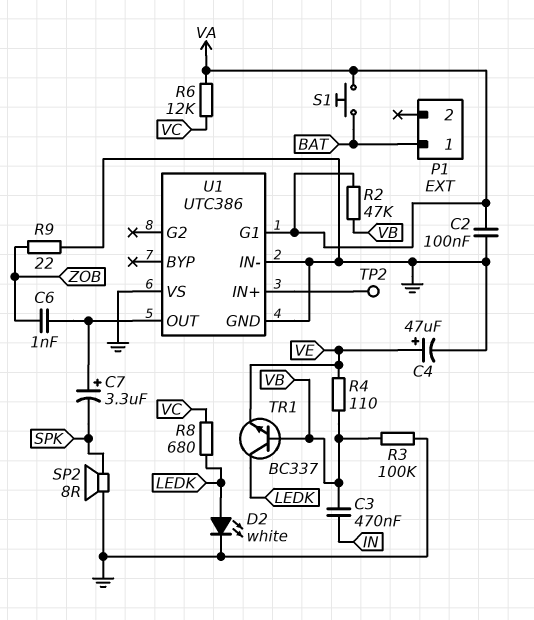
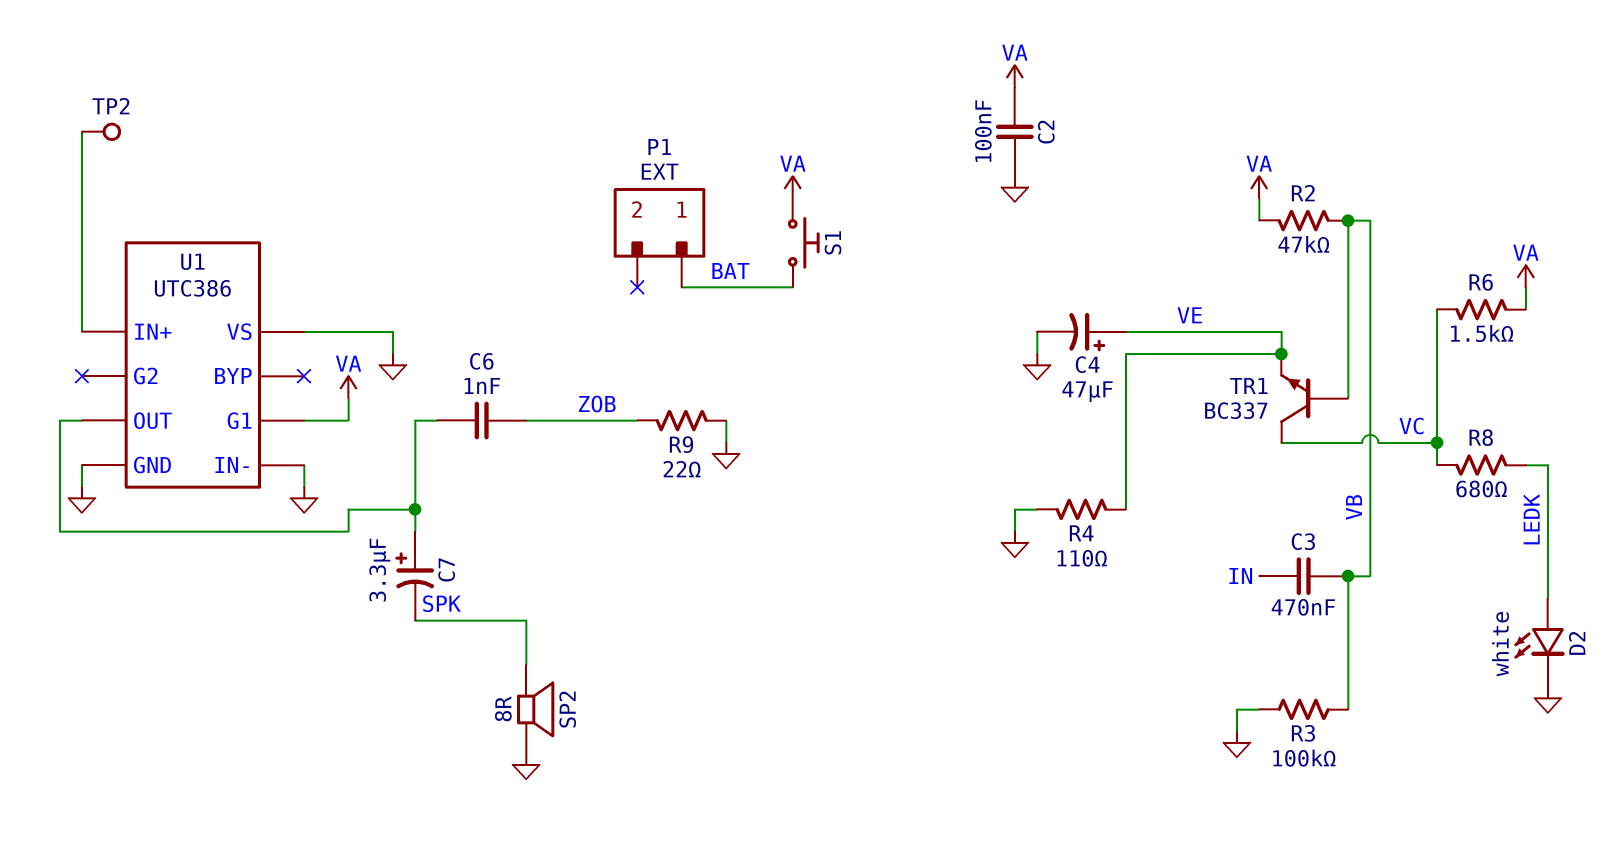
R4: 110 (VB, VE) -> 110 (GND, VE)
R6: 12k (VA, VC) -> 1.5k (VA, VC)
TR1: NPN BC337 (B VB, C LEDK, E VE) -> NPN BC337 (B VB, C VC, E VE)

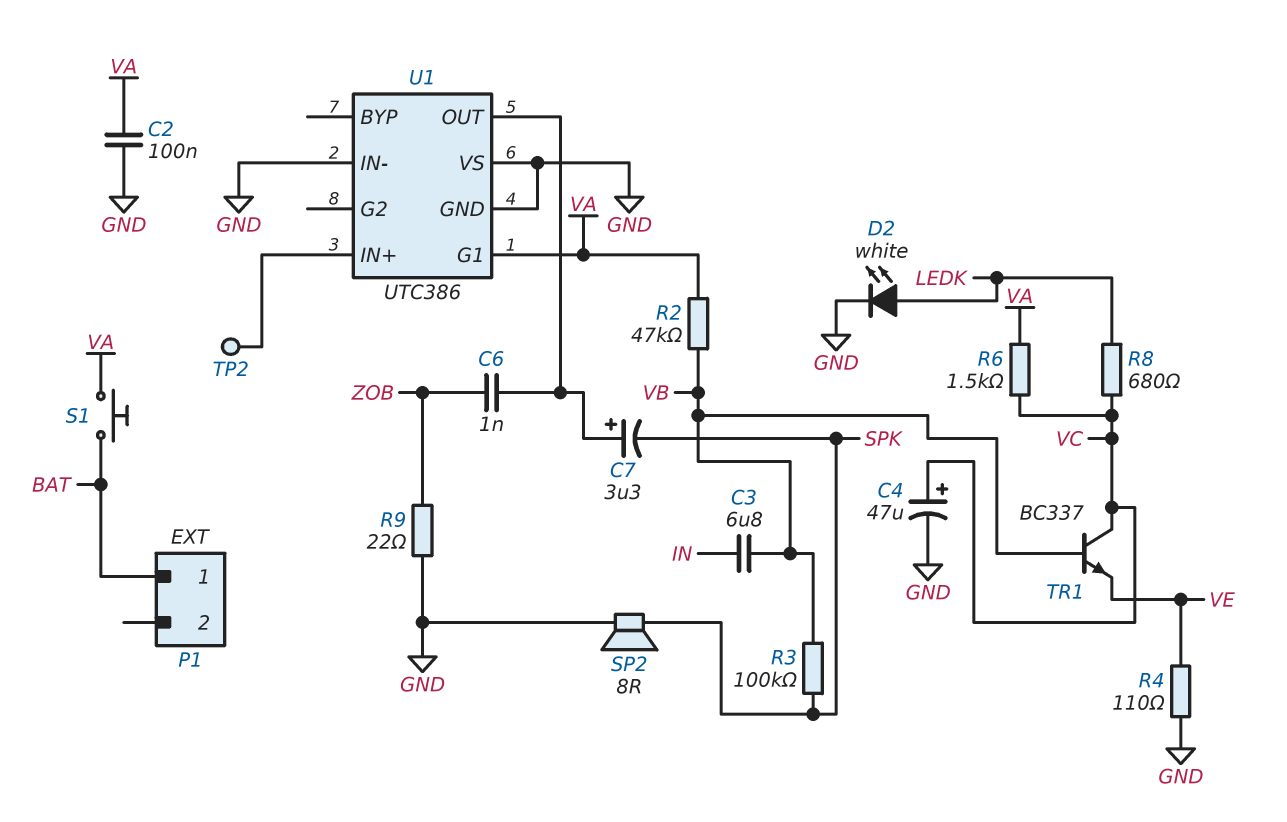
C3: 470nF (IN, VB) -> 6.8uF (IN, VB)
C4: 47uF (plus VE, minus GND) -> 47uF (plus VC, minus GND)
R3: 100k (GND, VB) -> 100k (SPK, VB)

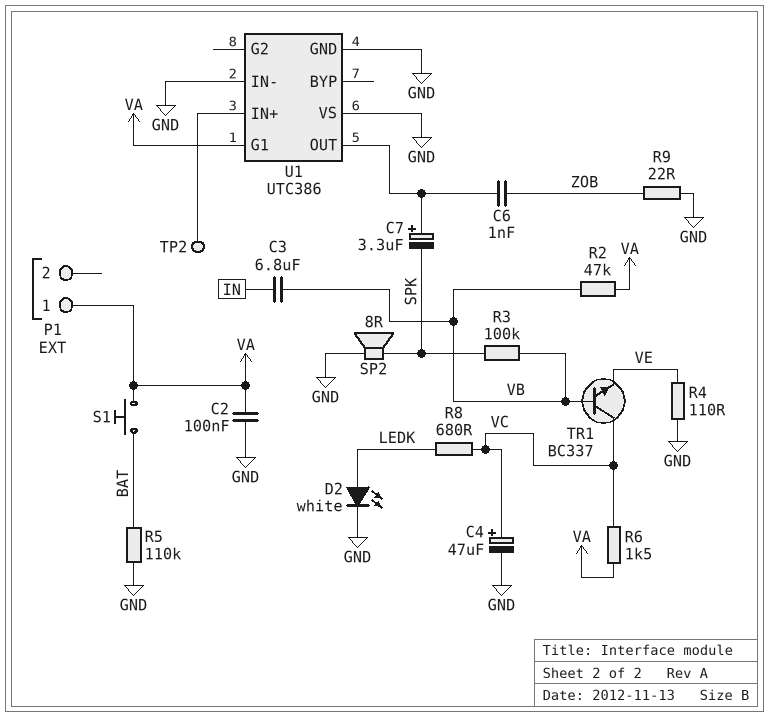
P1 pin 1: BAT -> VA
R5: none -> 110k (BAT, GND)

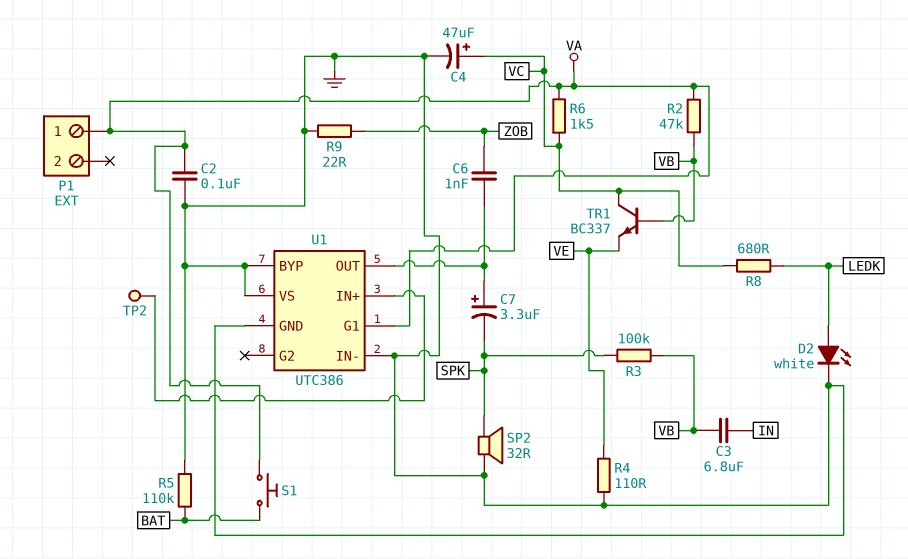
SP2: speaker 8R (GND, SPK) -> speaker 32R (GND, SPK)
U1 pin BYP: none -> GND

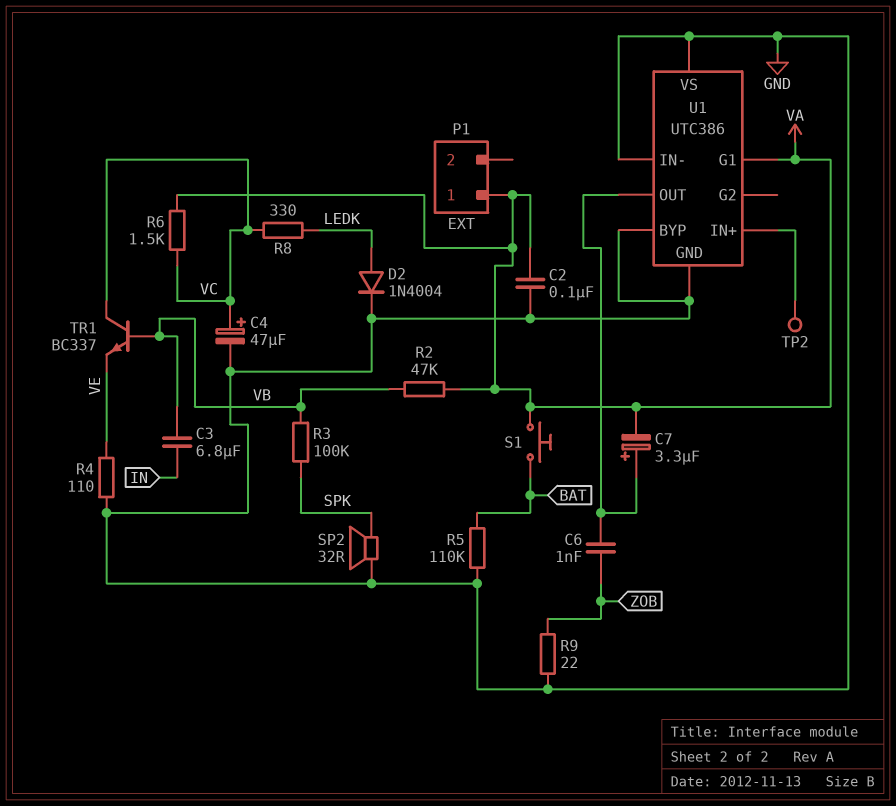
C7: 3.3uF (plus U1/OUT, minus SPK) -> 3.3uF (plus U1/OUT, minus VA)
D2: LED white (A LEDK, K GND) -> diode 1N4004 (A LEDK, K GND)
R8: 680 (LEDK, VC) -> 330 (LEDK, VC)

